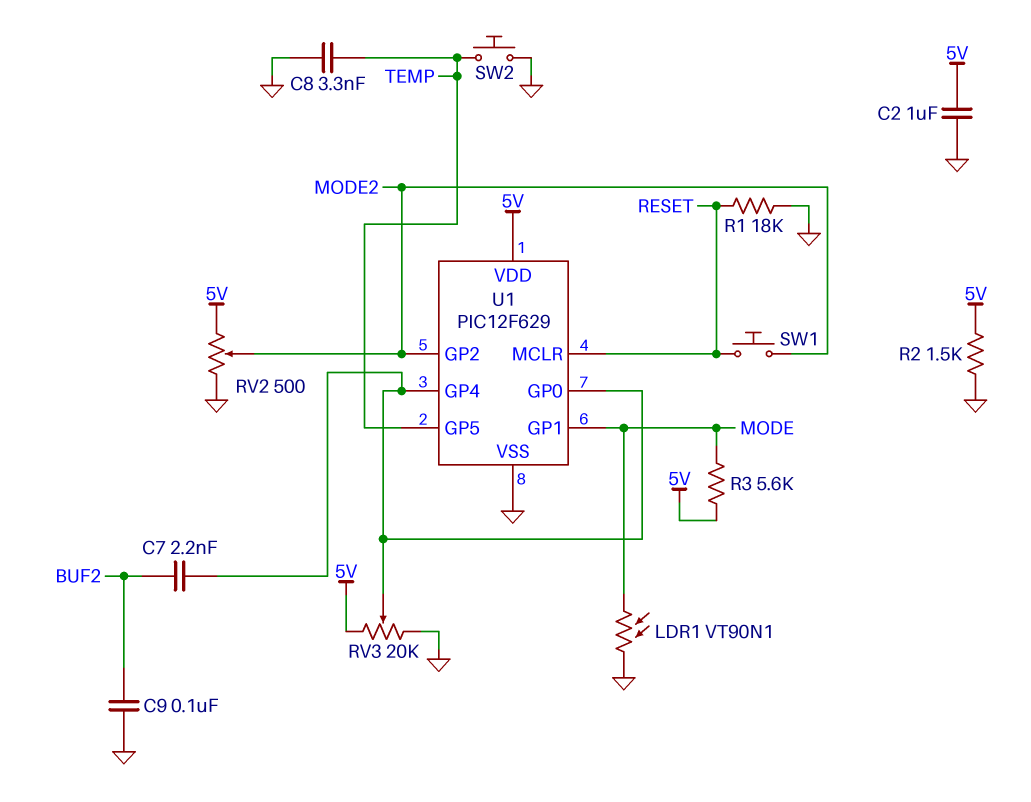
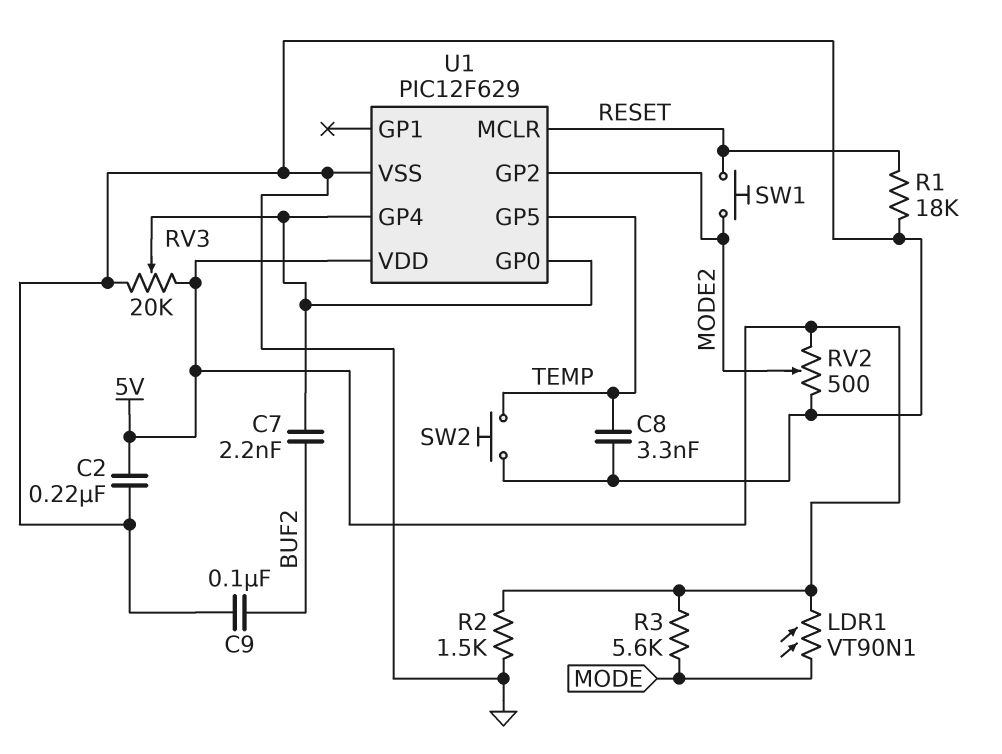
C2: 1uF (5V, GND) -> 220nF (5V, GND)
LDR1: VT90N1 (GND, MODE) -> VT90N1 (5V, MODE)
U1 pin GP1: MODE -> none

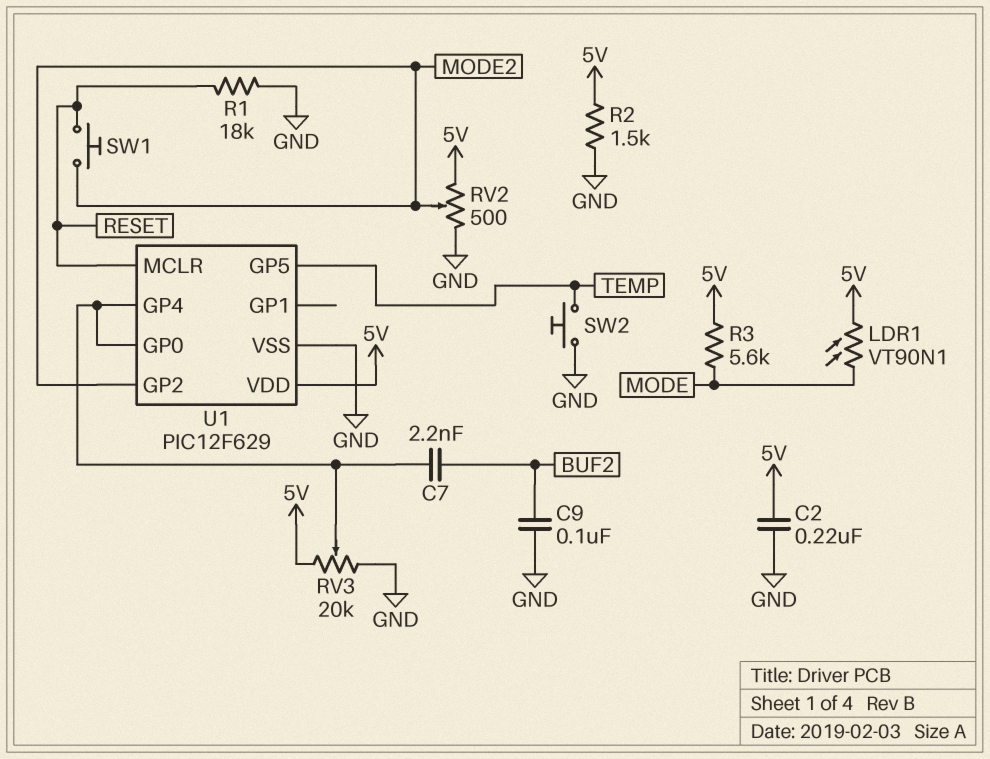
C8: 3.3nF (GND, TEMP) -> none

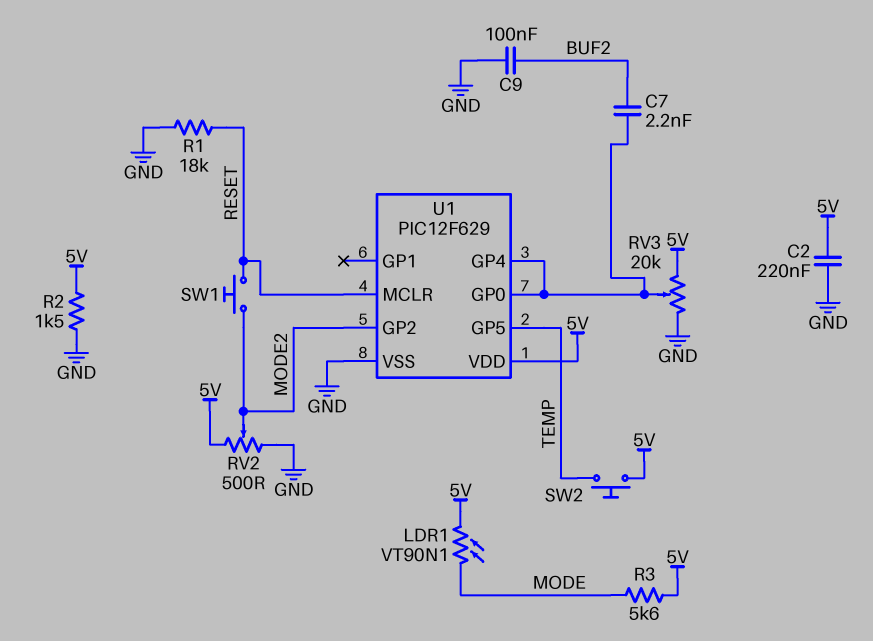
SW2: button (GND, TEMP) -> button (5V, TEMP)

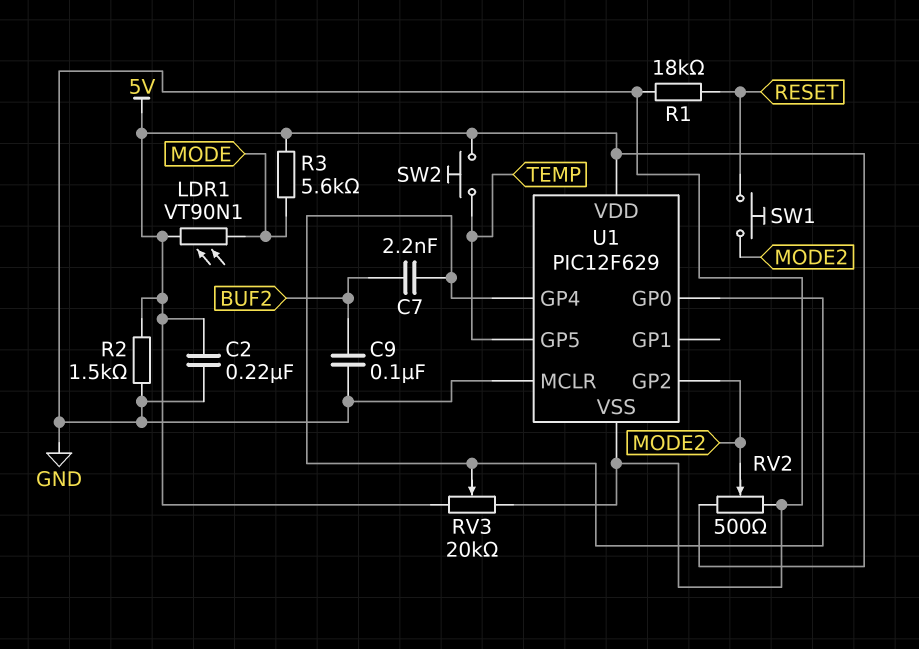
U1 pin MCLR: RESET -> GND

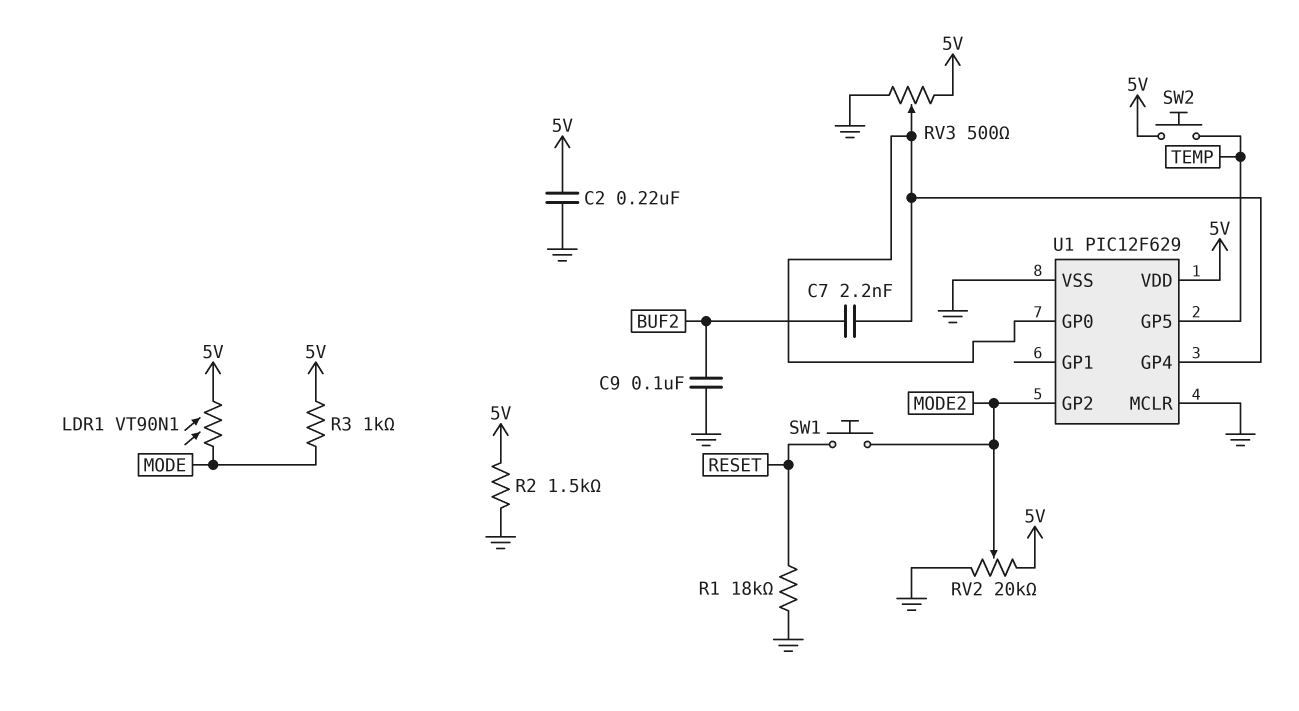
R3: 5.6k (5V, MODE) -> 1k (5V, MODE)
RV2: 500 (5V, GND, wiper MODE2) -> 20k (5V, GND, wiper MODE2)
RV3: 20k (5V, GND, wiper U1/GP0) -> 500 (5V, GND, wiper U1/GP0)

